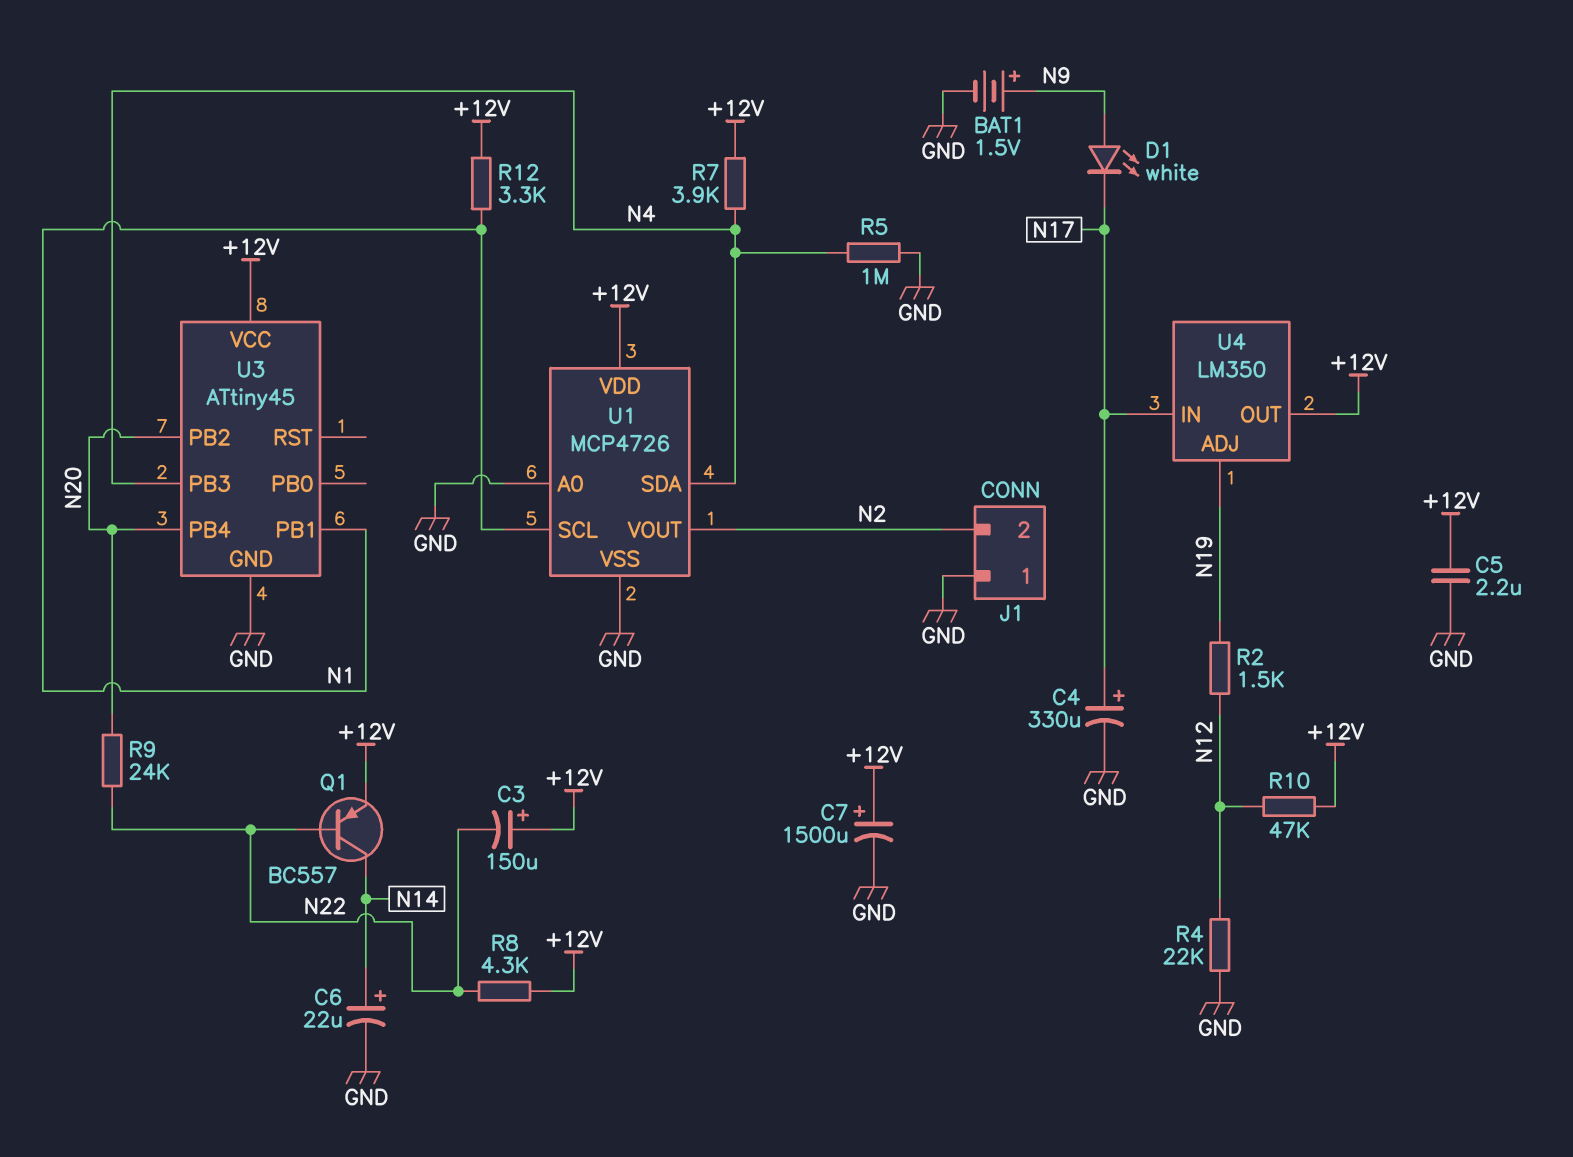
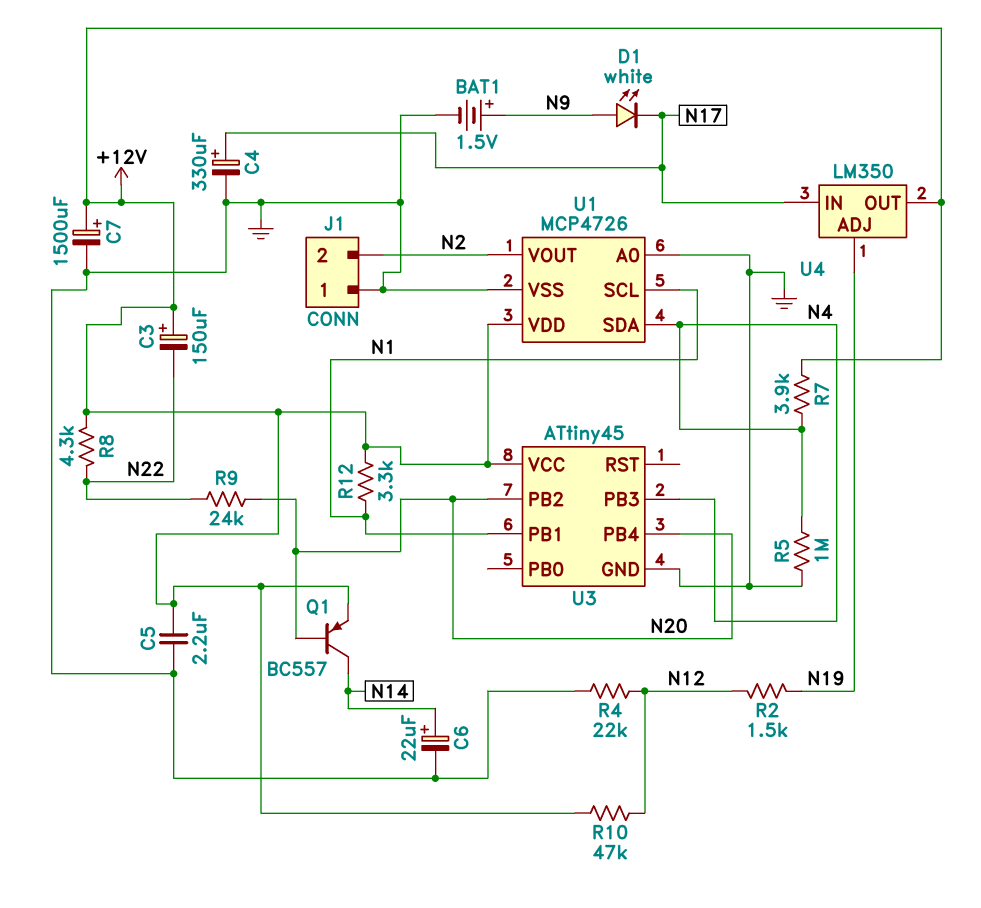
Q1: PNP BC557 (B N22, C N14, E +12V) -> PNP BC557 (B N20, C N14, E +12V)

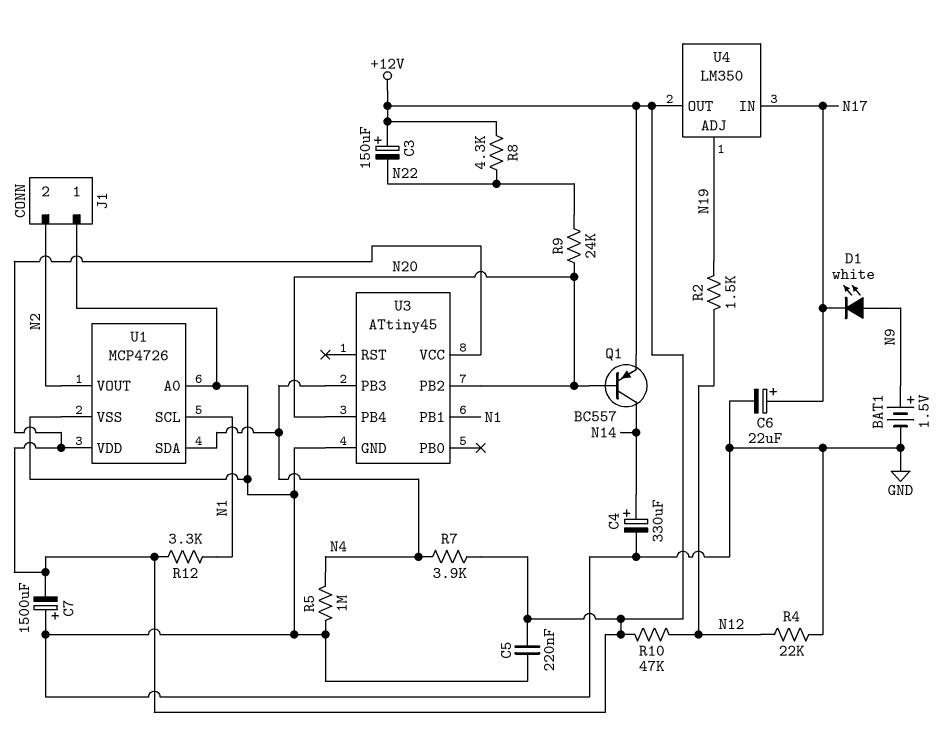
C4: 330uF (plus N17, minus GND) -> 330uF (plus N14, minus GND)
C5: 2.2uF (+12V, GND) -> 220nF (+12V, GND)
C6: 22uF (plus N14, minus GND) -> 22uF (plus N17, minus GND)
C7: 1500uF (plus +12V, minus GND) -> 1500uF (plus GND, minus +12V)

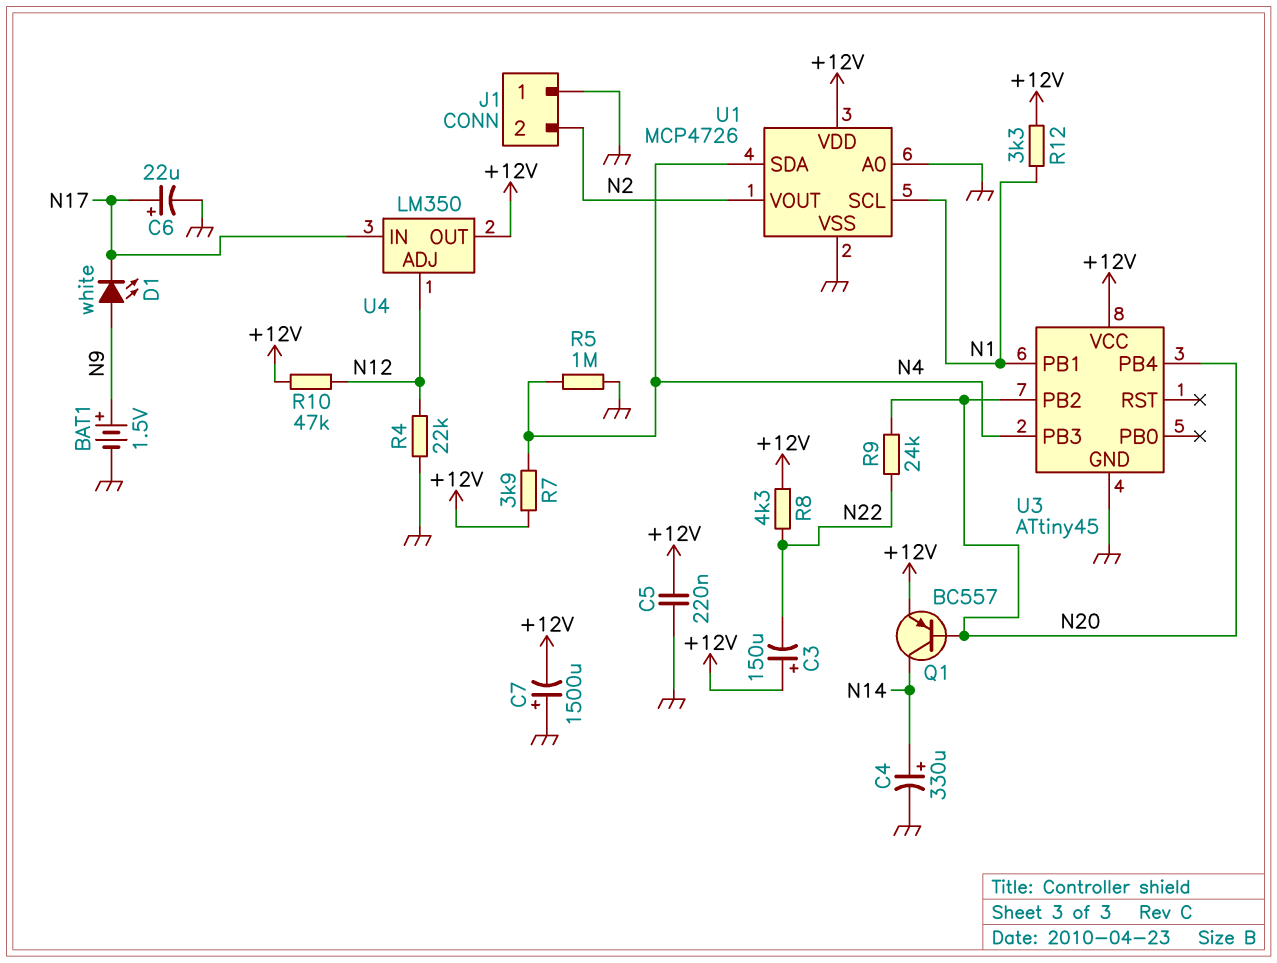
R2: 1.5k (N12, N19) -> none
U4 pin ADJ: N19 -> N12

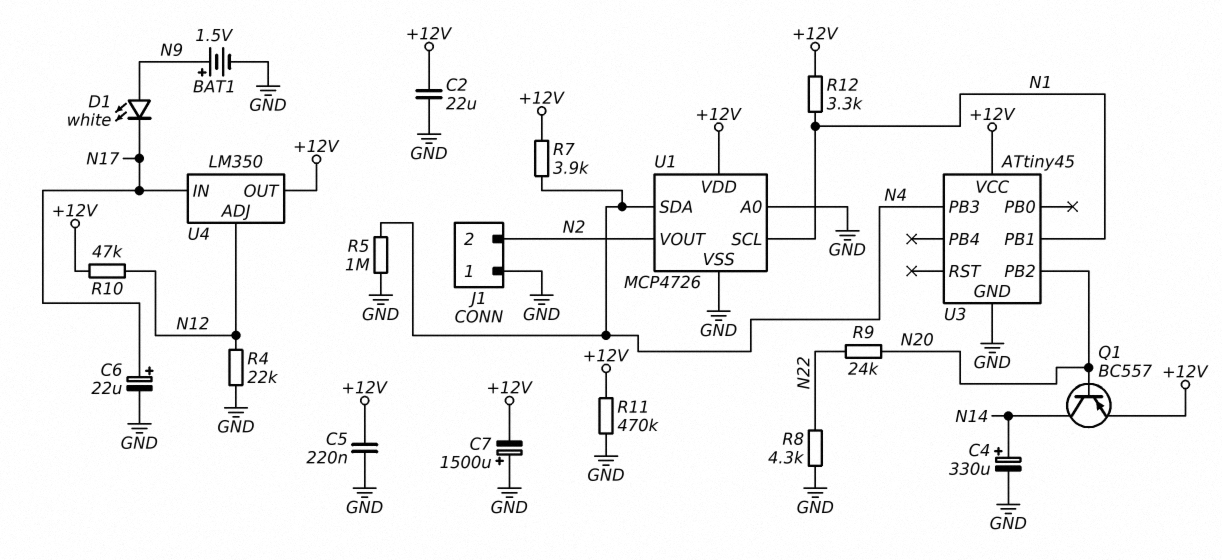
C2: none -> 22uF (+12V, GND)
C3: 150uF (plus +12V, minus N22) -> none
R8: 4.3k (+12V, N22) -> 4.3k (GND, N22)
R11: none -> 470k (+12V, GND)
U3 pin PB4: N20 -> none

